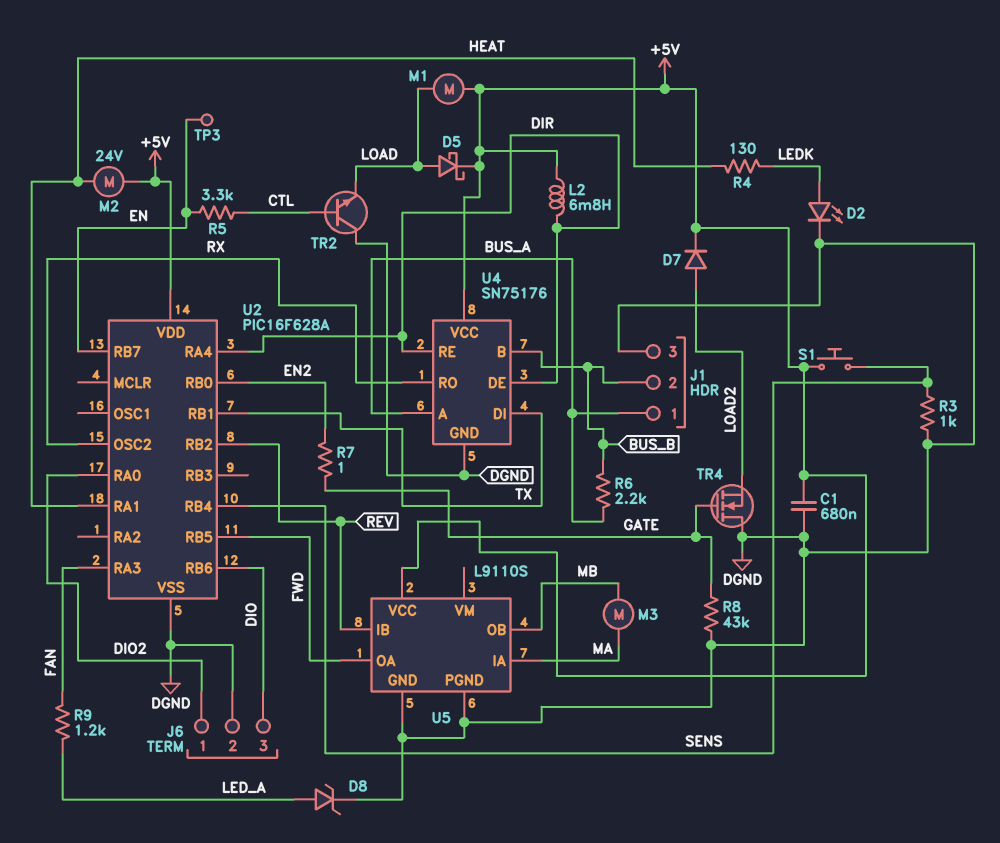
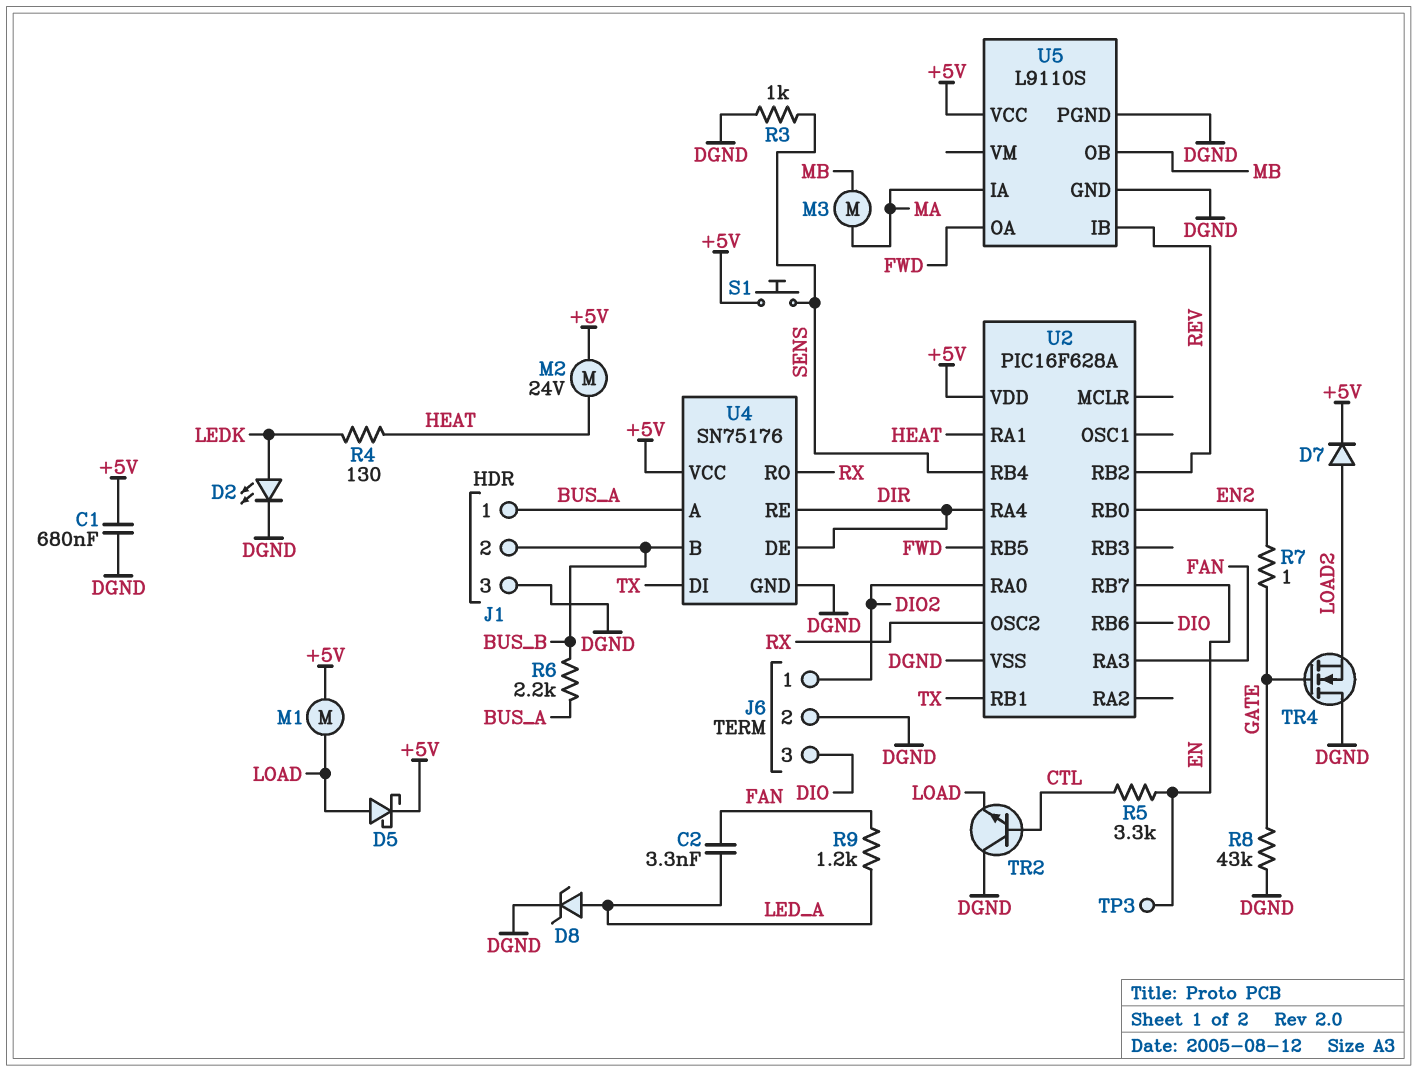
C2: none -> 3.3nF (FAN, LED_A)
L2: 6.8mH (+5V, DIR) -> none

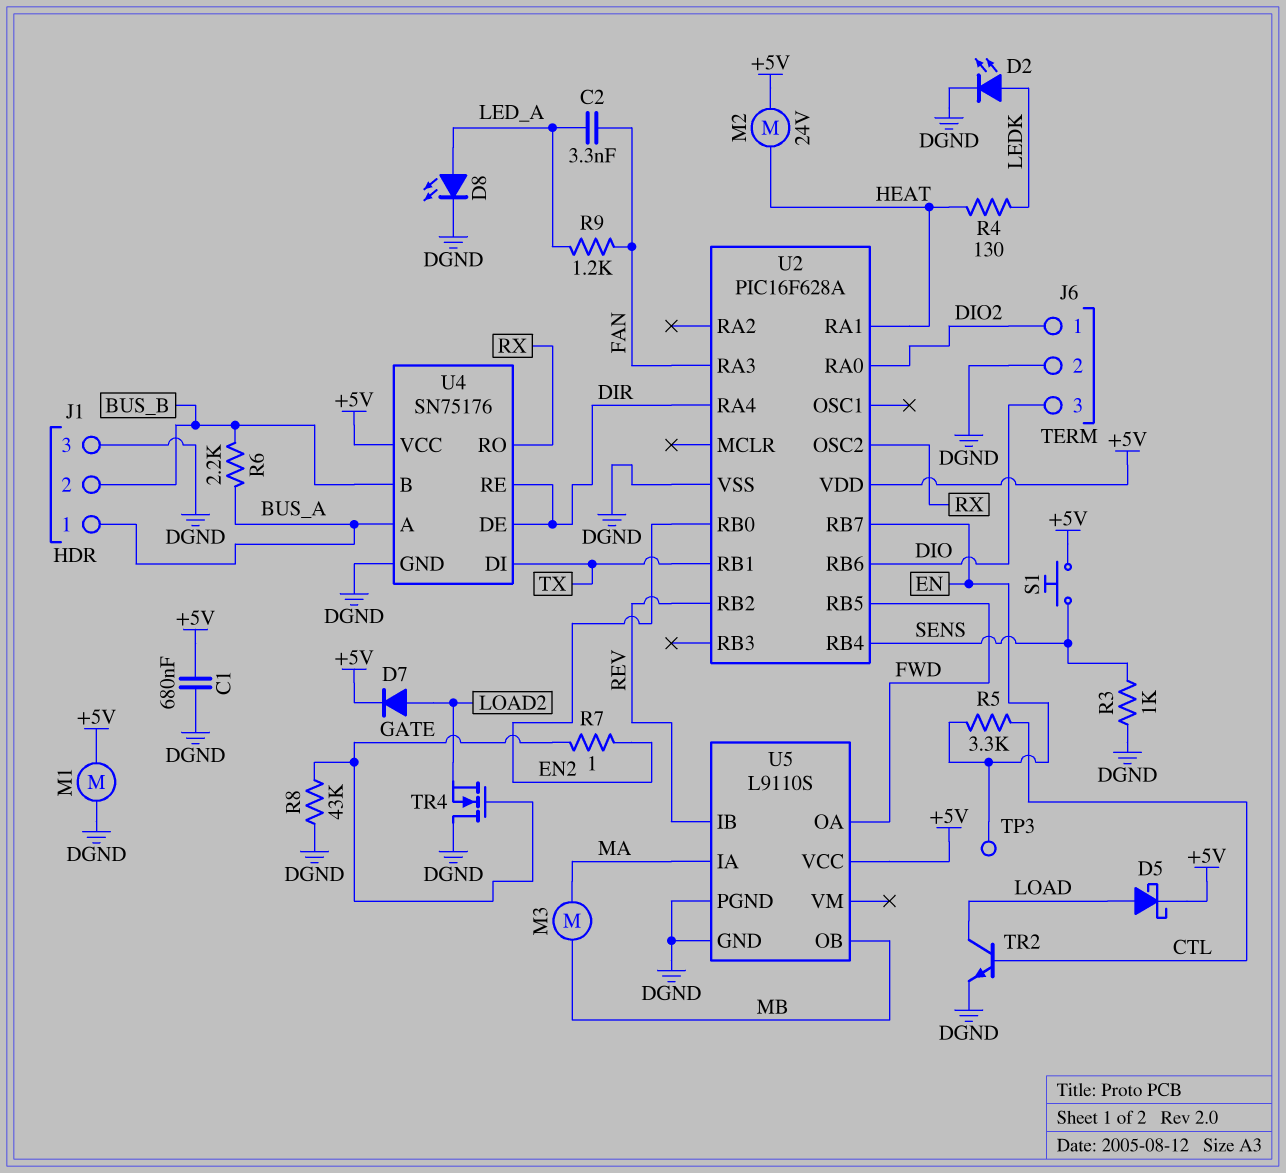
D8: zener (A LED_A, K DGND) -> LED (A LED_A, K DGND)
M1: motor (+5V, LOAD) -> motor (+5V, DGND)
TR2: NPN (B CTL, C DGND, E LOAD) -> NPN (B CTL, C LOAD, E DGND)

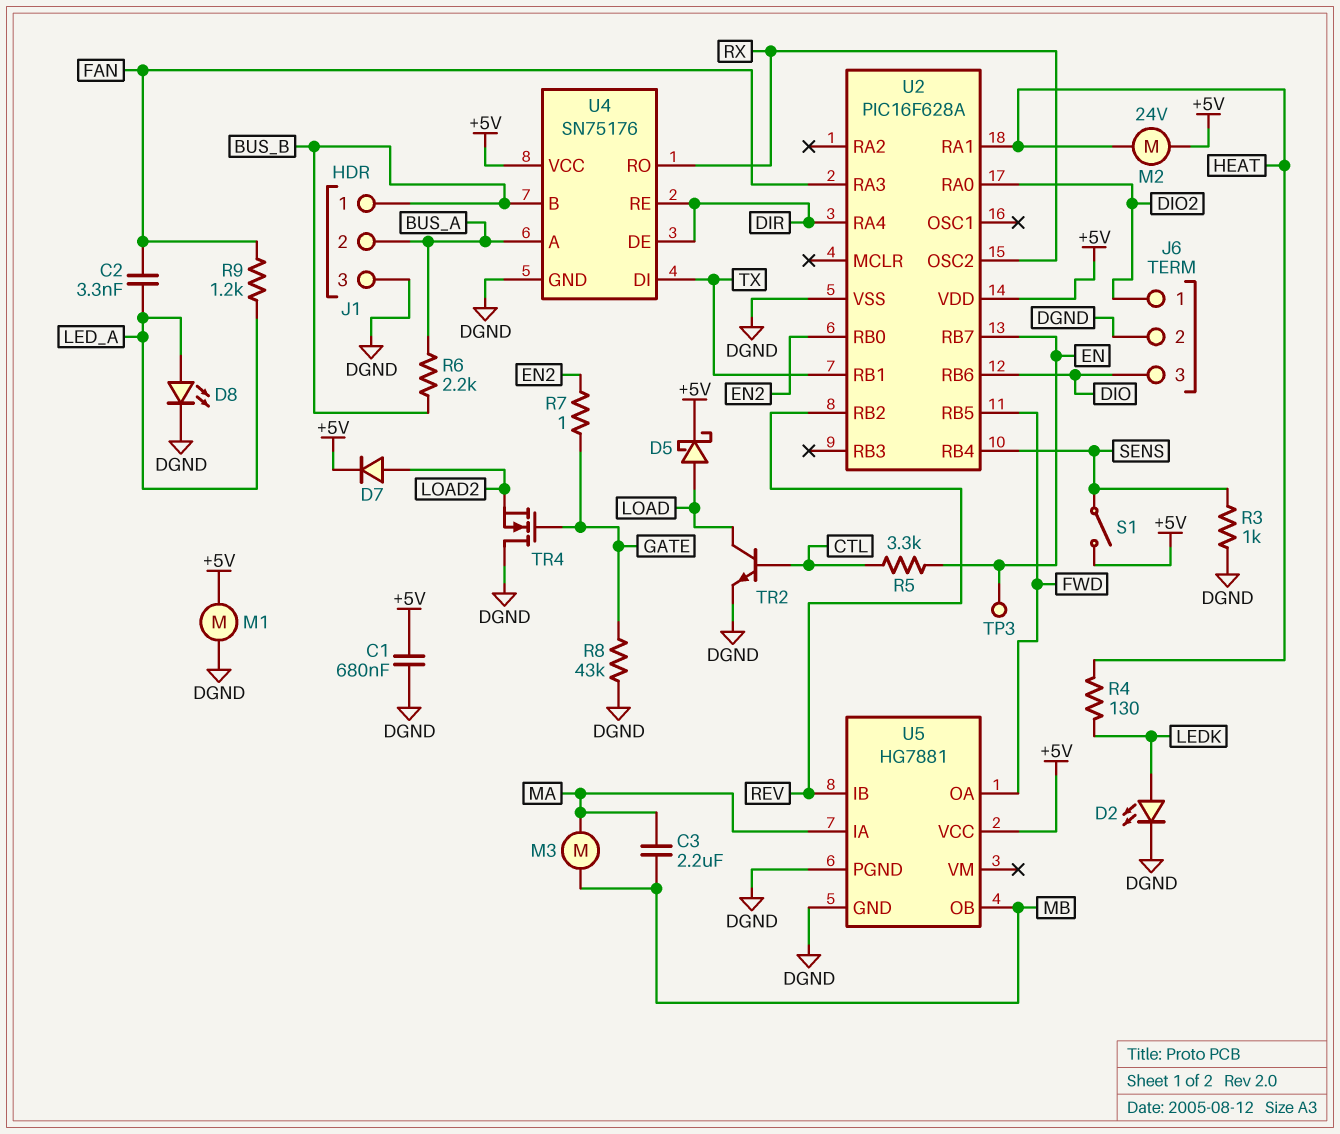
C3: none -> 2.2uF (MA, MB)
J1 pin 1: BUS_A -> BUS_B
J1 pin 2: BUS_B -> BUS_A
S1: button (+5V, SENS) -> switch (+5V, SENS)
U5: L9110S -> HG7881

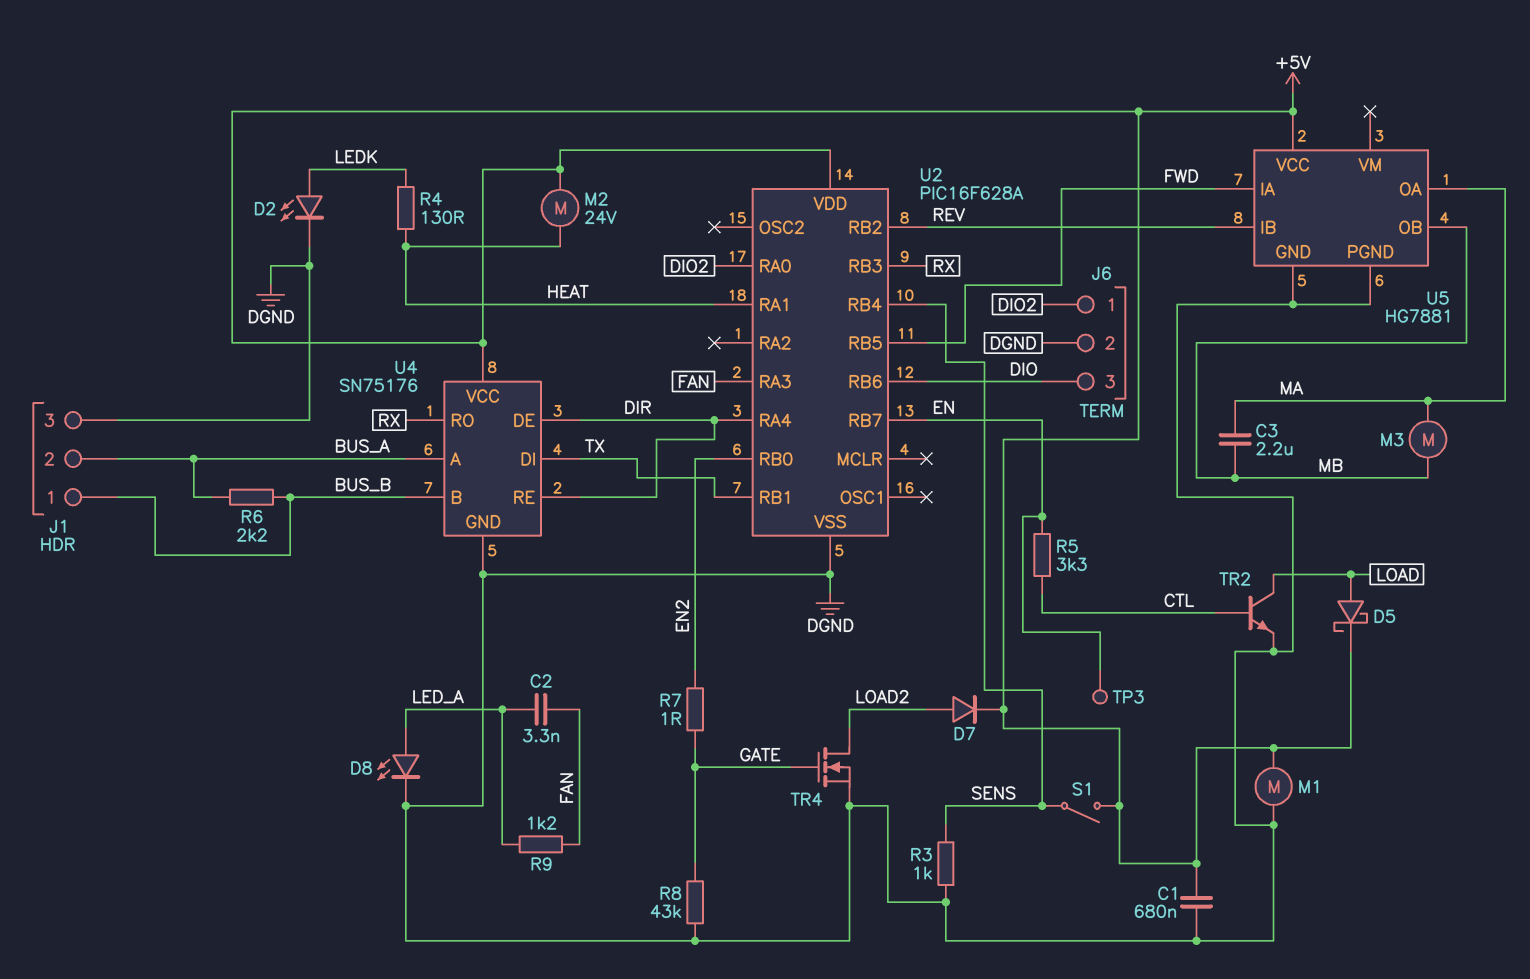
TR4: NMOS (G GATE, D DGND, S LOAD2) -> NMOS (G GATE, D LOAD2, S DGND)
U2 pin OSC2: RX -> none
U2 pin RB3: none -> RX
U5 pin IA: MA -> FWD
U5 pin OA: FWD -> MA

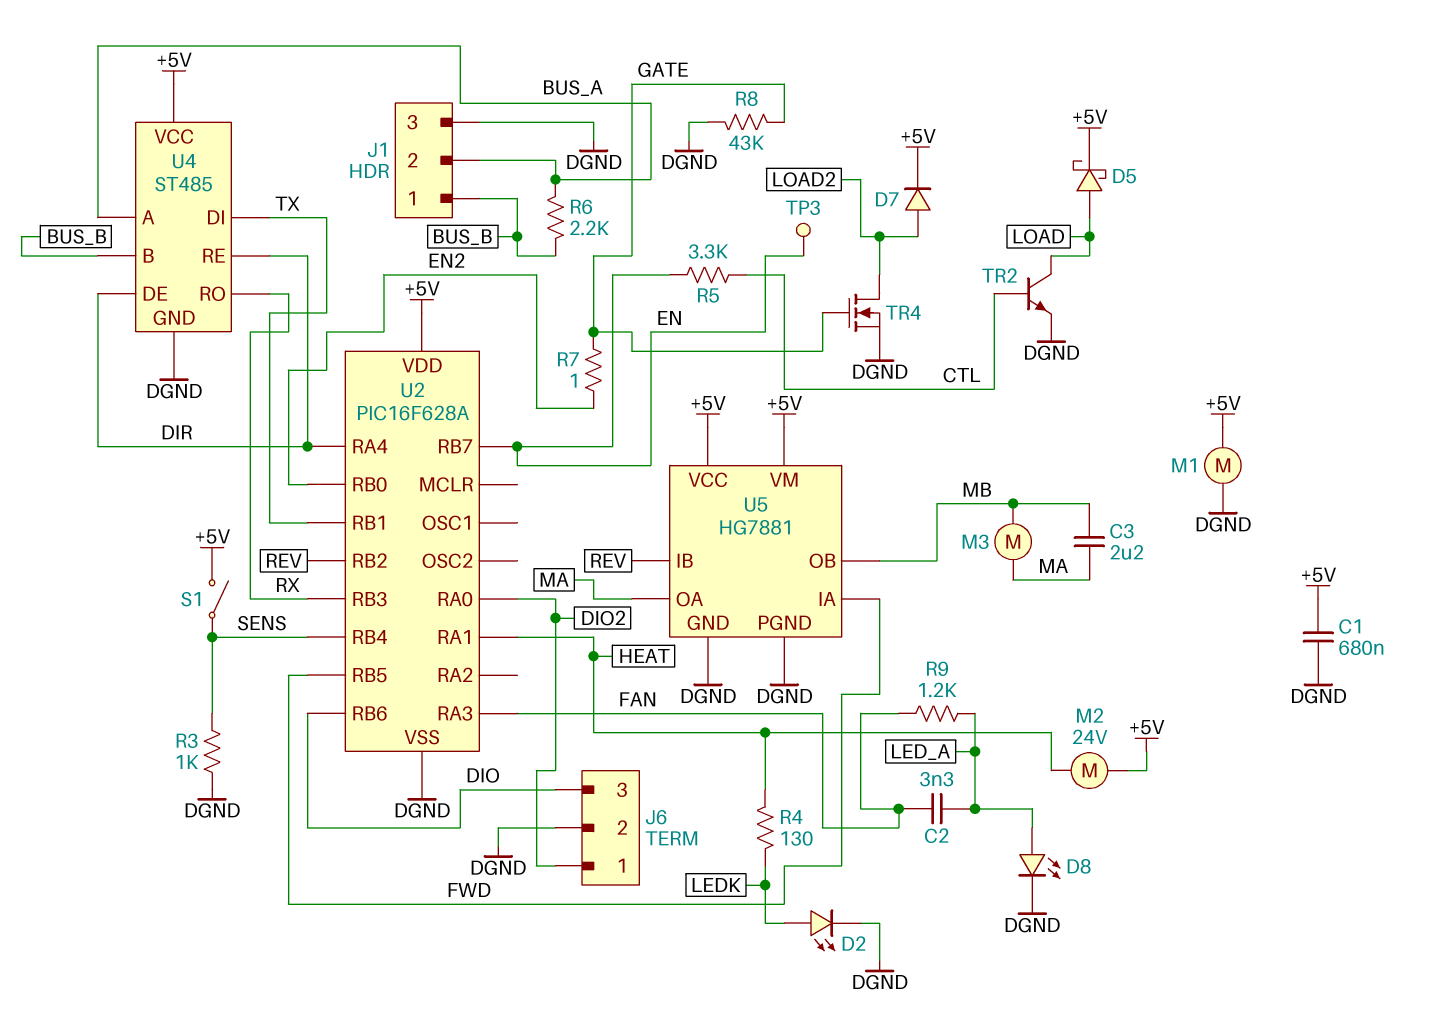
U4: SN75176 -> ST485
U5 pin VM: none -> +5V

